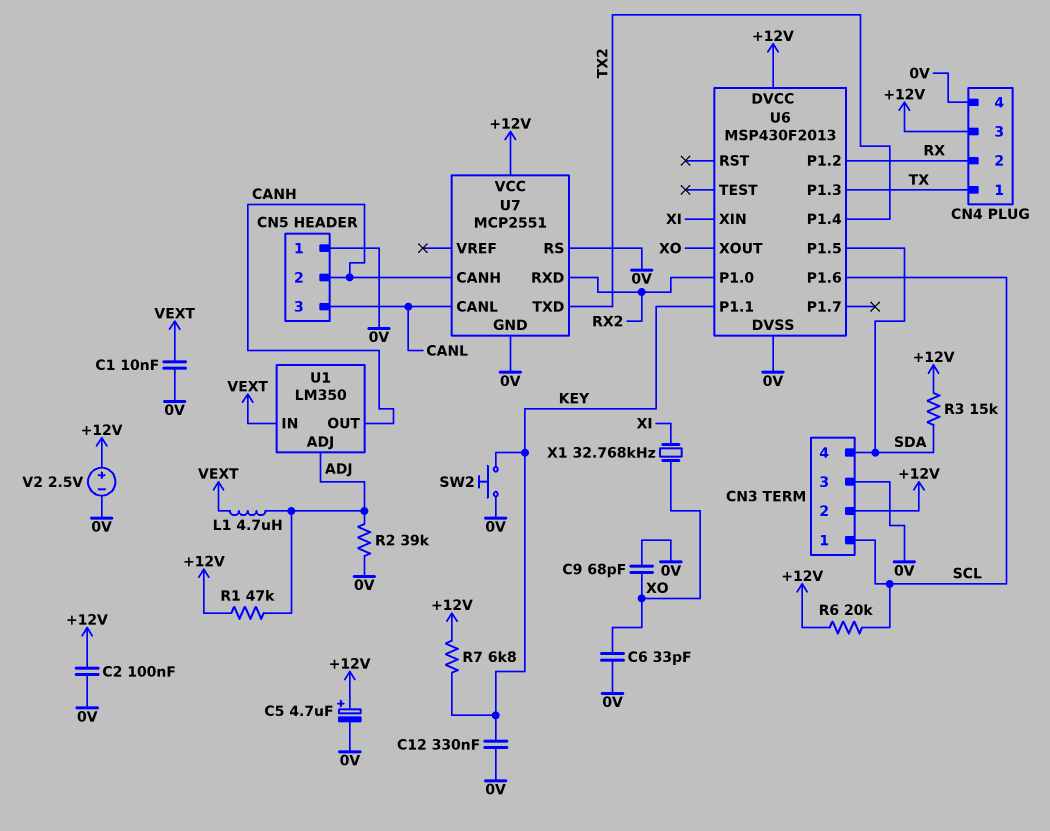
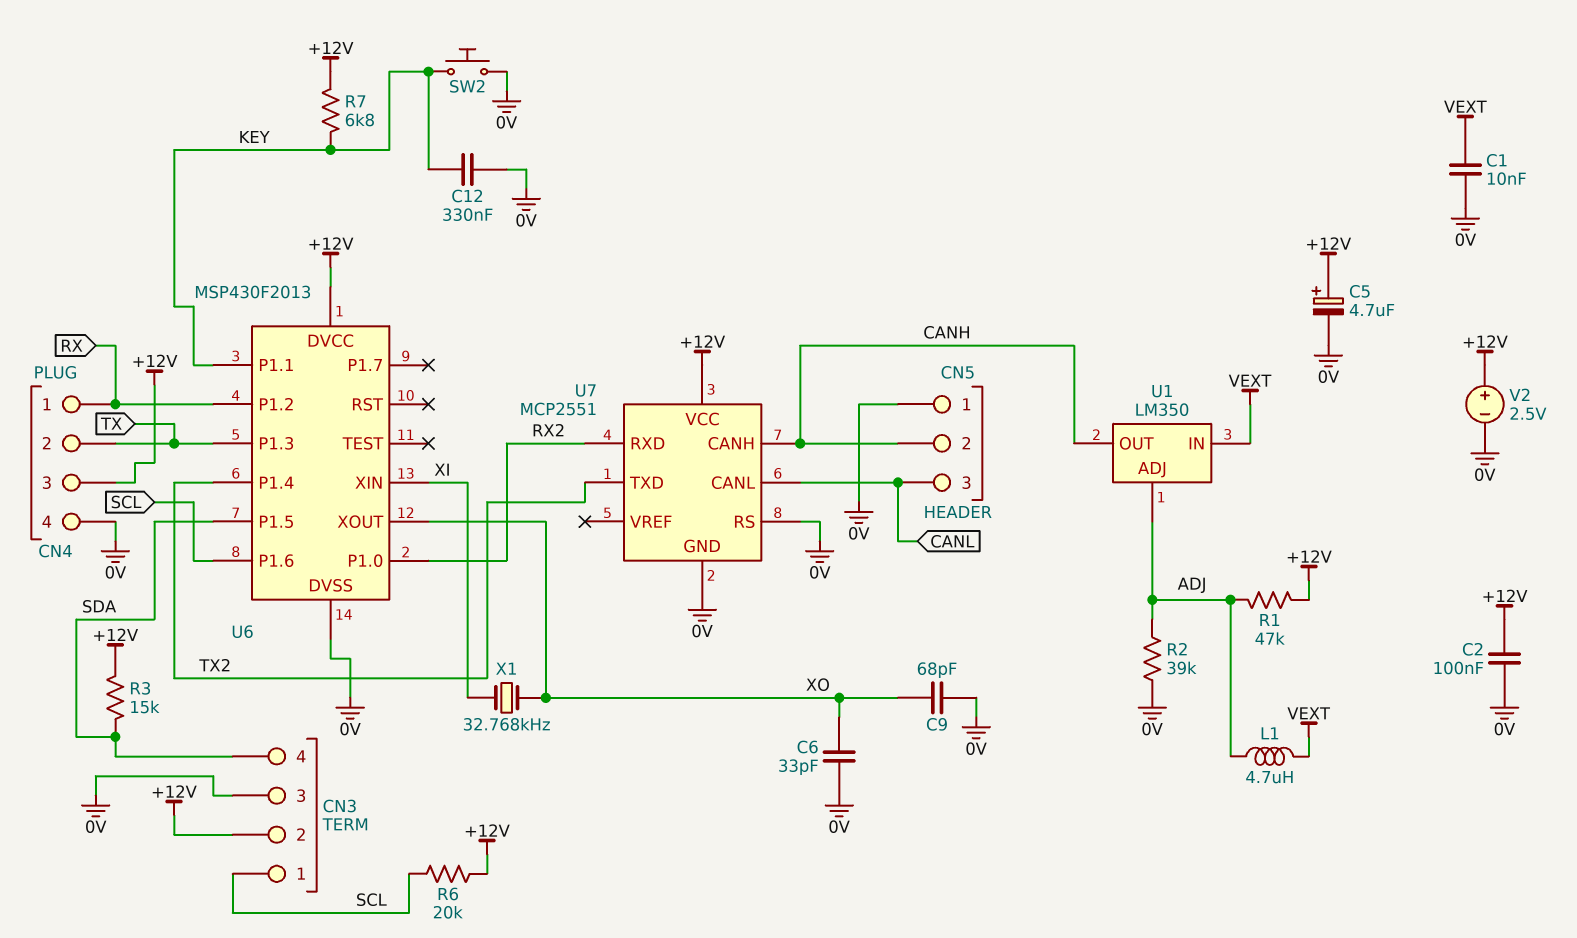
CN4 pin 1: TX -> RX
CN4 pin 2: RX -> TX

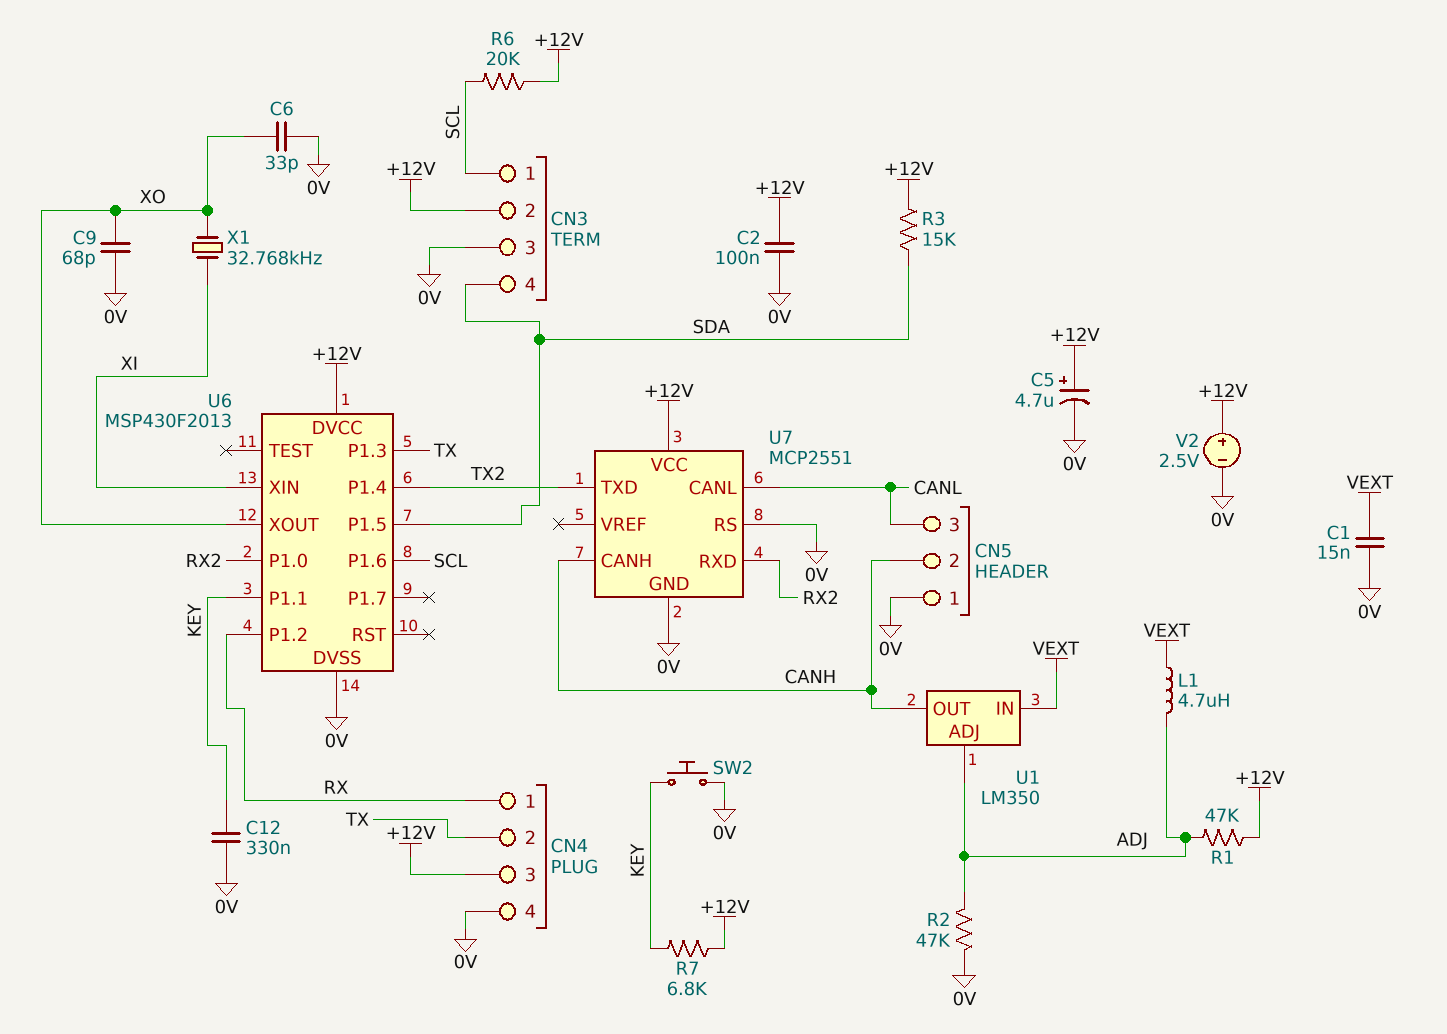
C1: 10nF (0V, VEXT) -> 15nF (0V, VEXT)
R2: 39k (0V, ADJ) -> 47k (0V, ADJ)

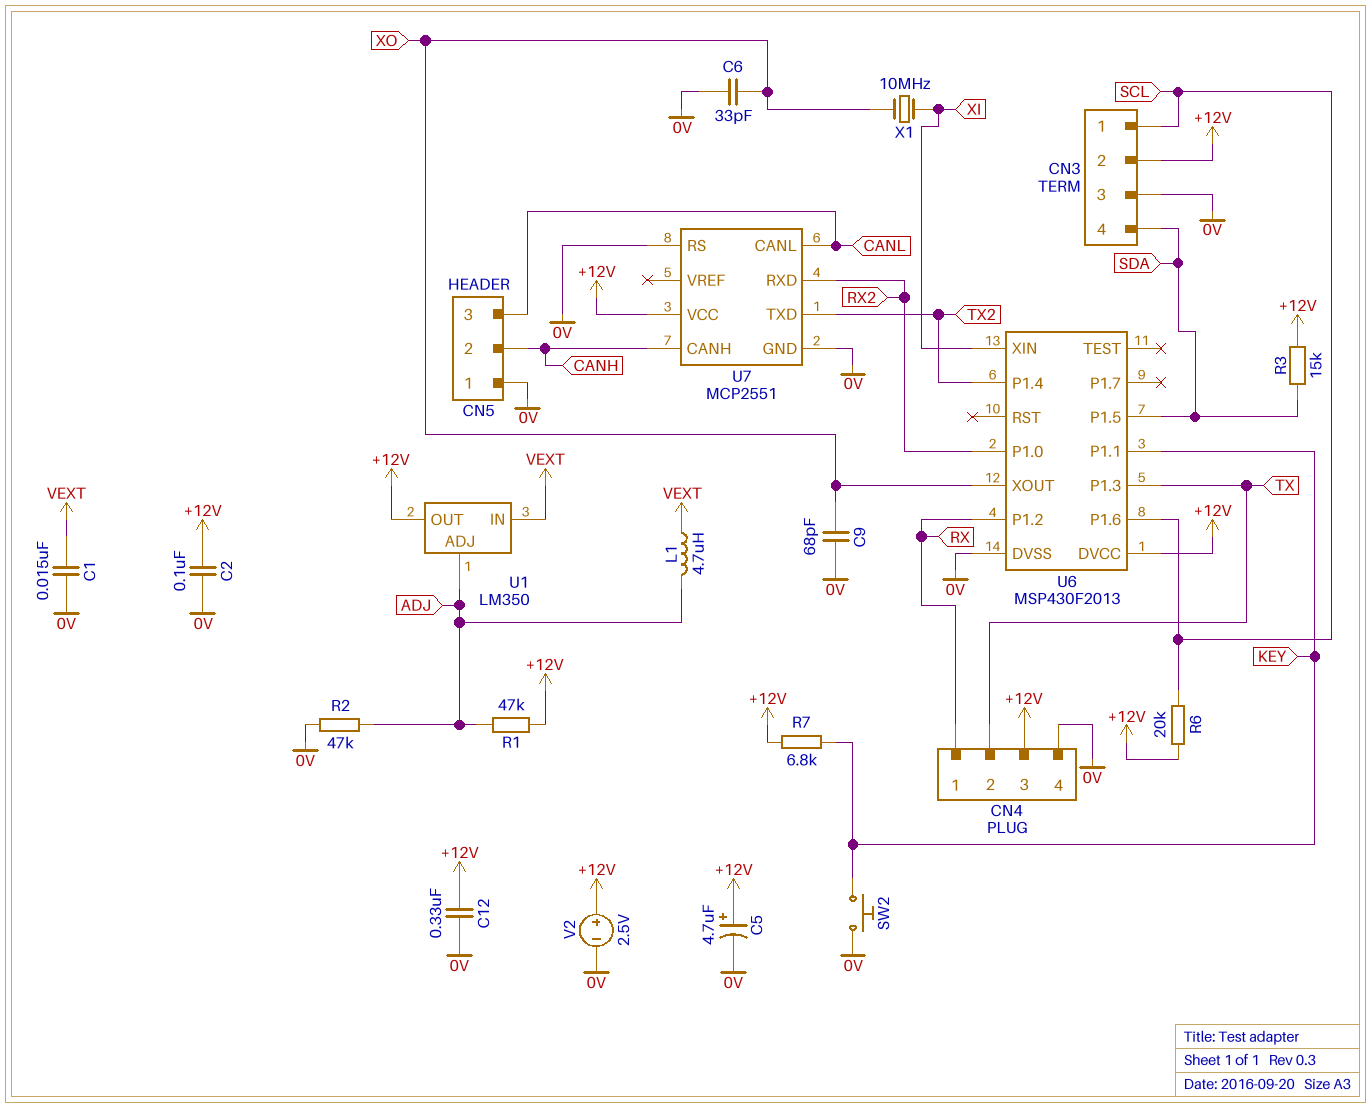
C12: 330nF (0V, KEY) -> 330nF (+12V, 0V)
U1 pin OUT: CANH -> +12V
X1: 32.768kHz (XI, XO) -> 10MHz (XI, XO)

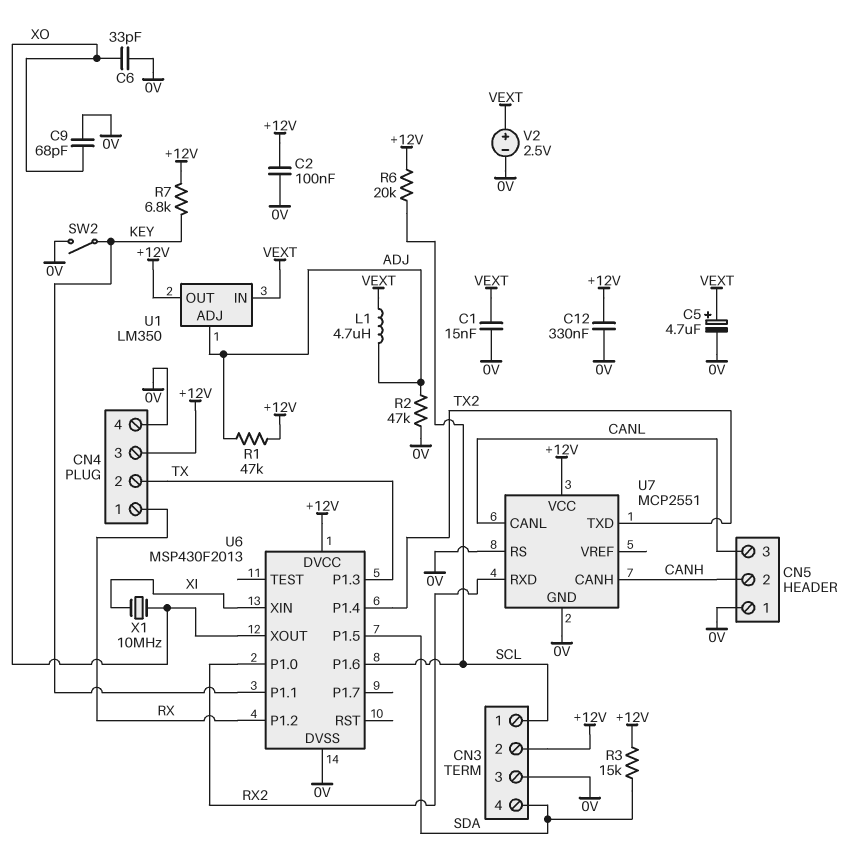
C5: 4.7uF (plus +12V, minus 0V) -> 4.7uF (plus VEXT, minus 0V)
SW2: button (0V, KEY) -> switch (0V, KEY)
V2: 2.5V (plus +12V, minus 0V) -> 2.5V (plus VEXT, minus 0V)

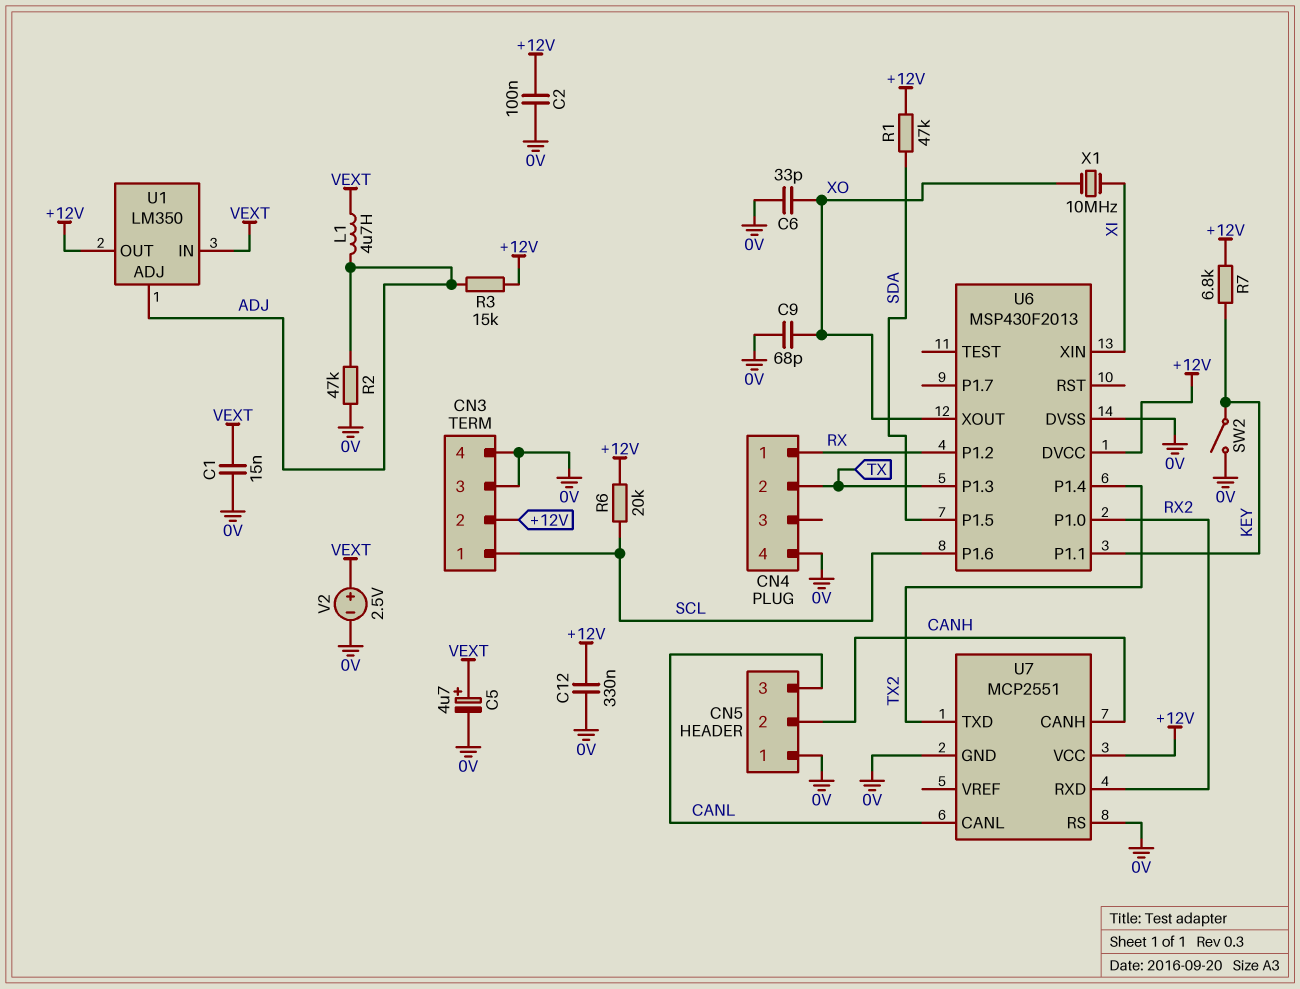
CN3 pin 4: SDA -> 0V
CN4 pin 3: +12V -> none
R1: 47k (+12V, ADJ) -> 47k (+12V, SDA)
R3: 15k (+12V, SDA) -> 15k (+12V, ADJ)

